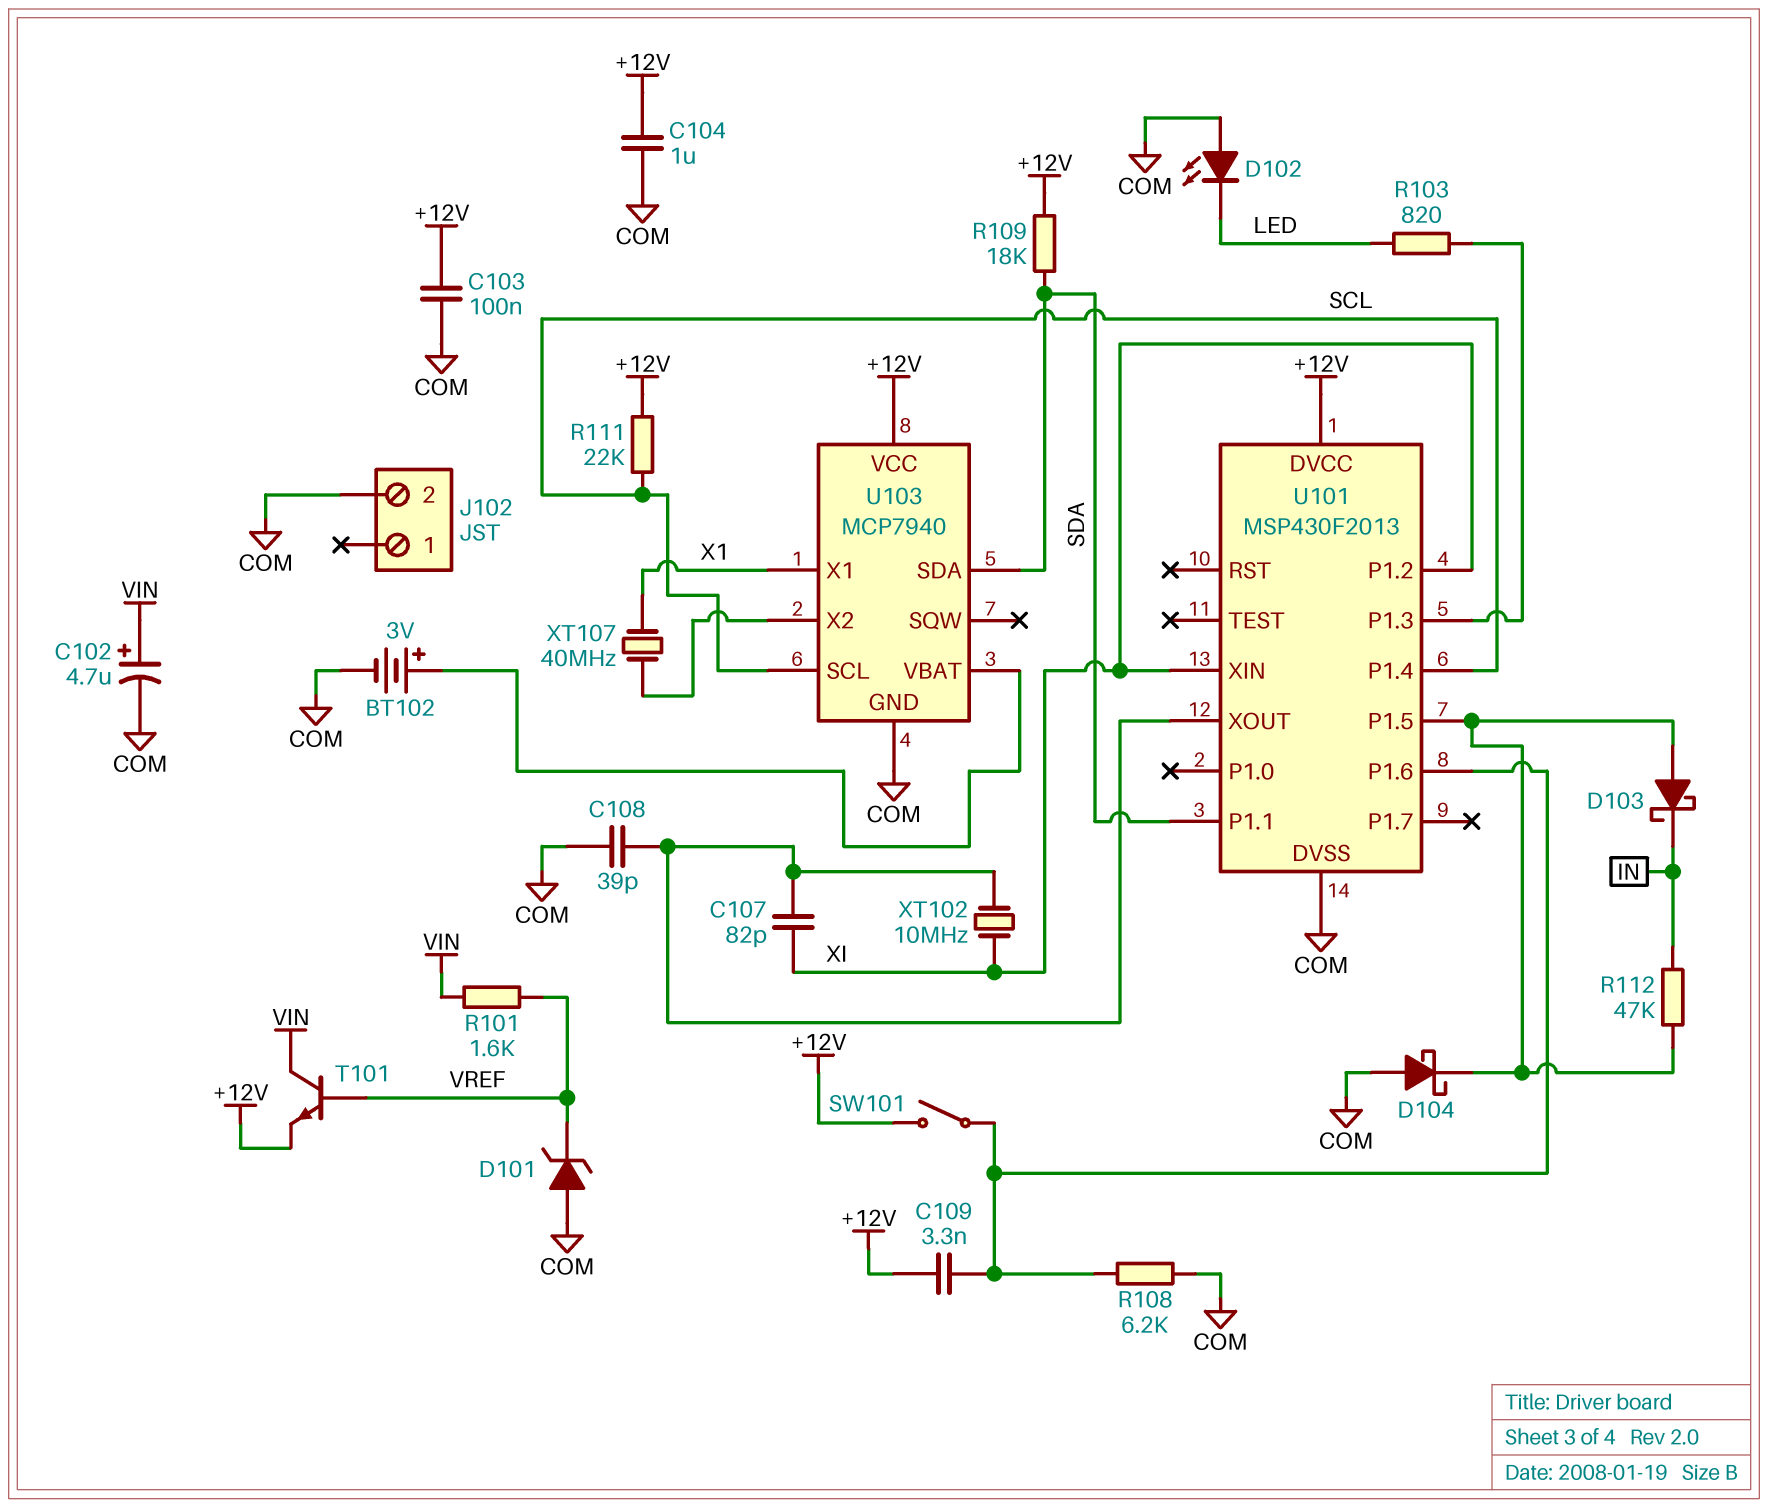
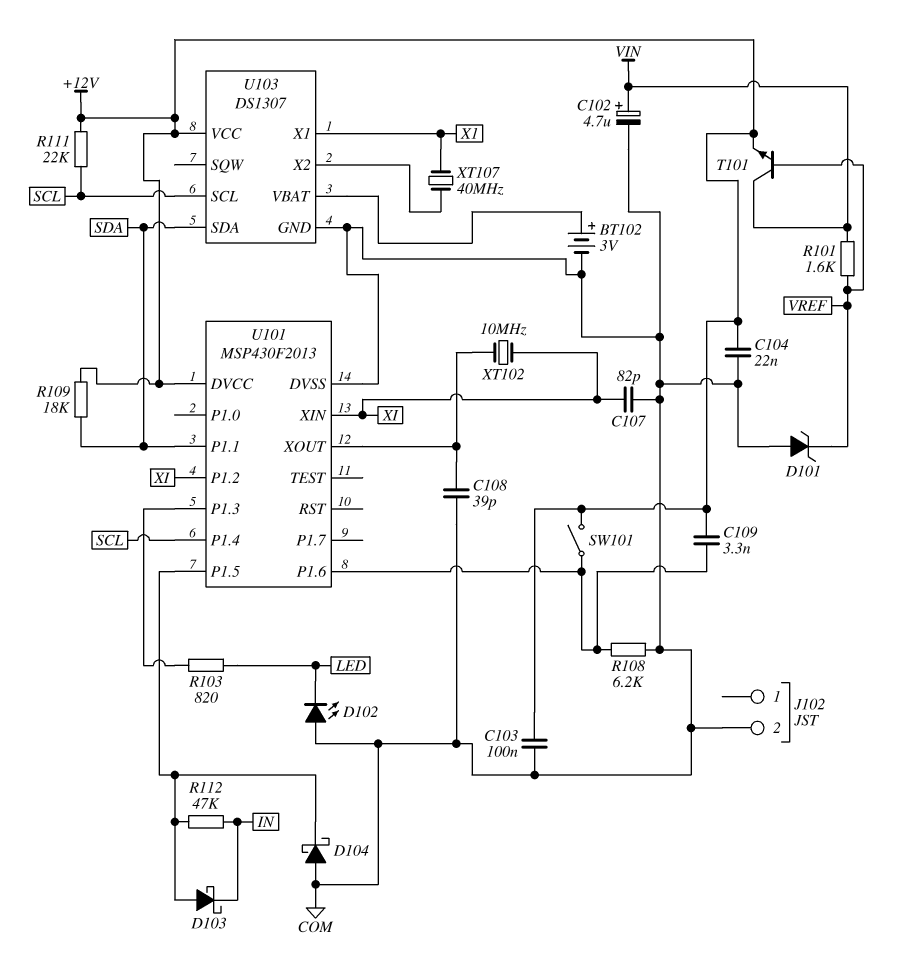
C104: 1uF (+12V, COM) -> 22nF (+12V, COM)
C107: 82pF (U101/XOUT, XI) -> 82pF (COM, XI)
U103: MCP7940 -> DS1307

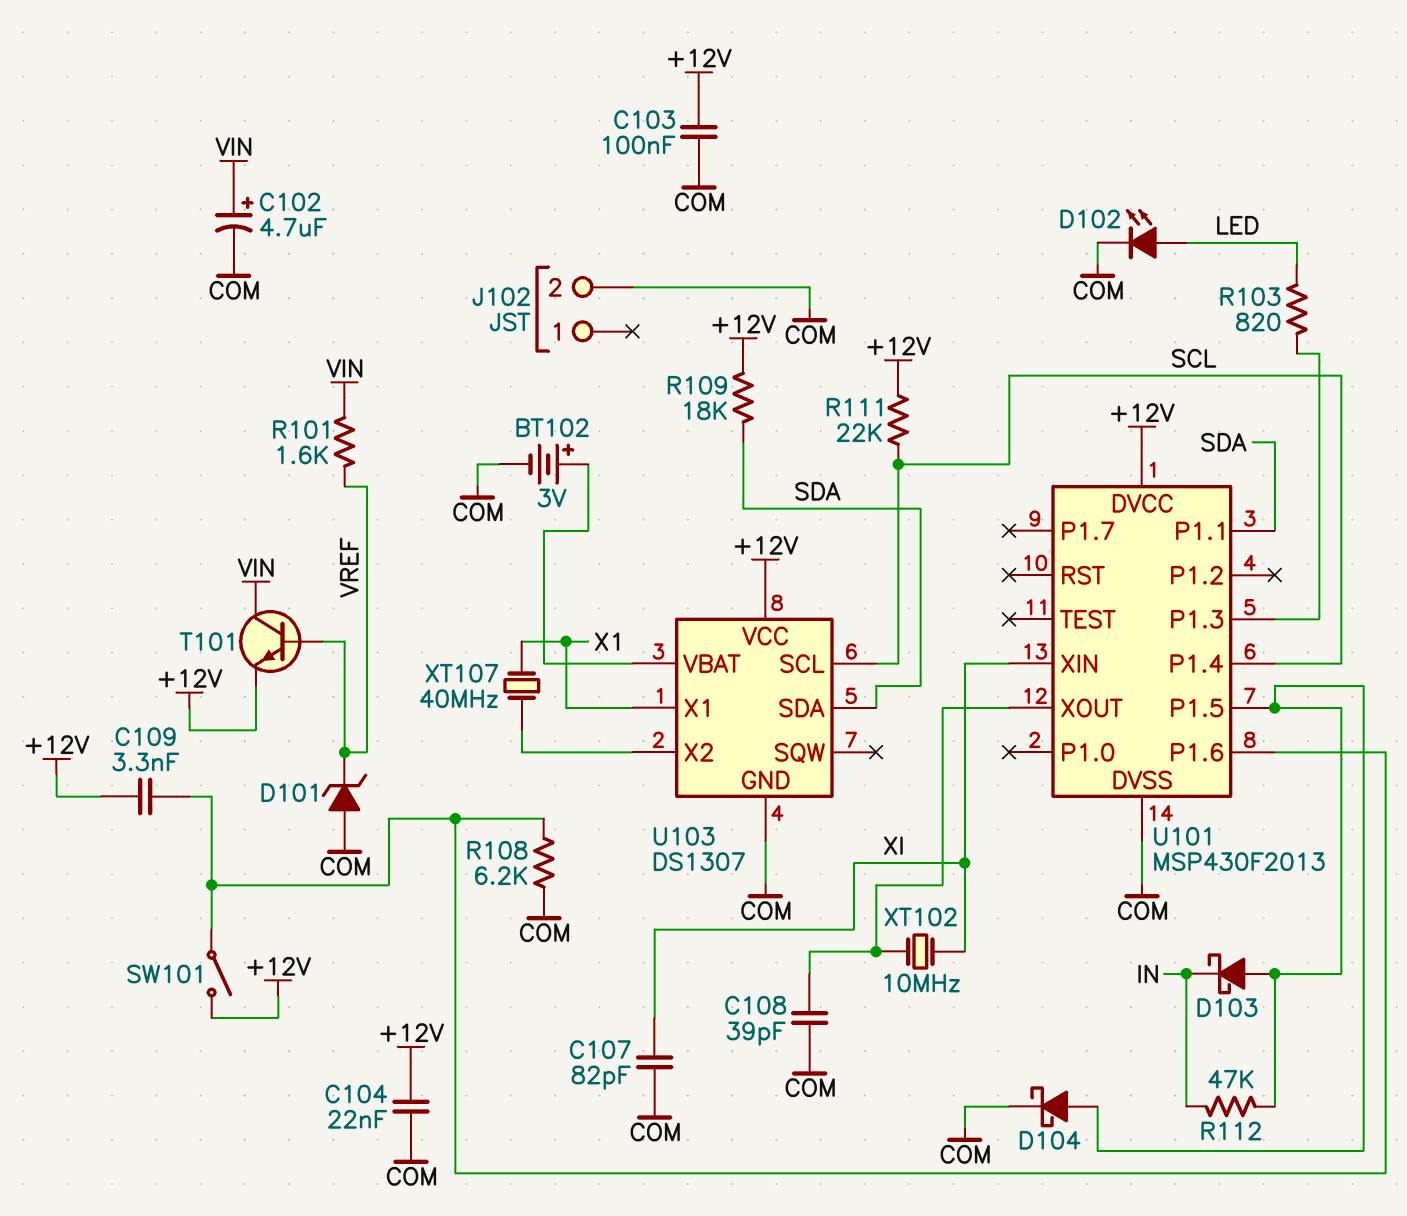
D102: LED (A COM, K LED) -> LED (A LED, K COM)
D104: schottky (A COM, K U101/P1.5) -> schottky (A U101/P1.5, K COM)
U101 pin P1.2: XI -> none

